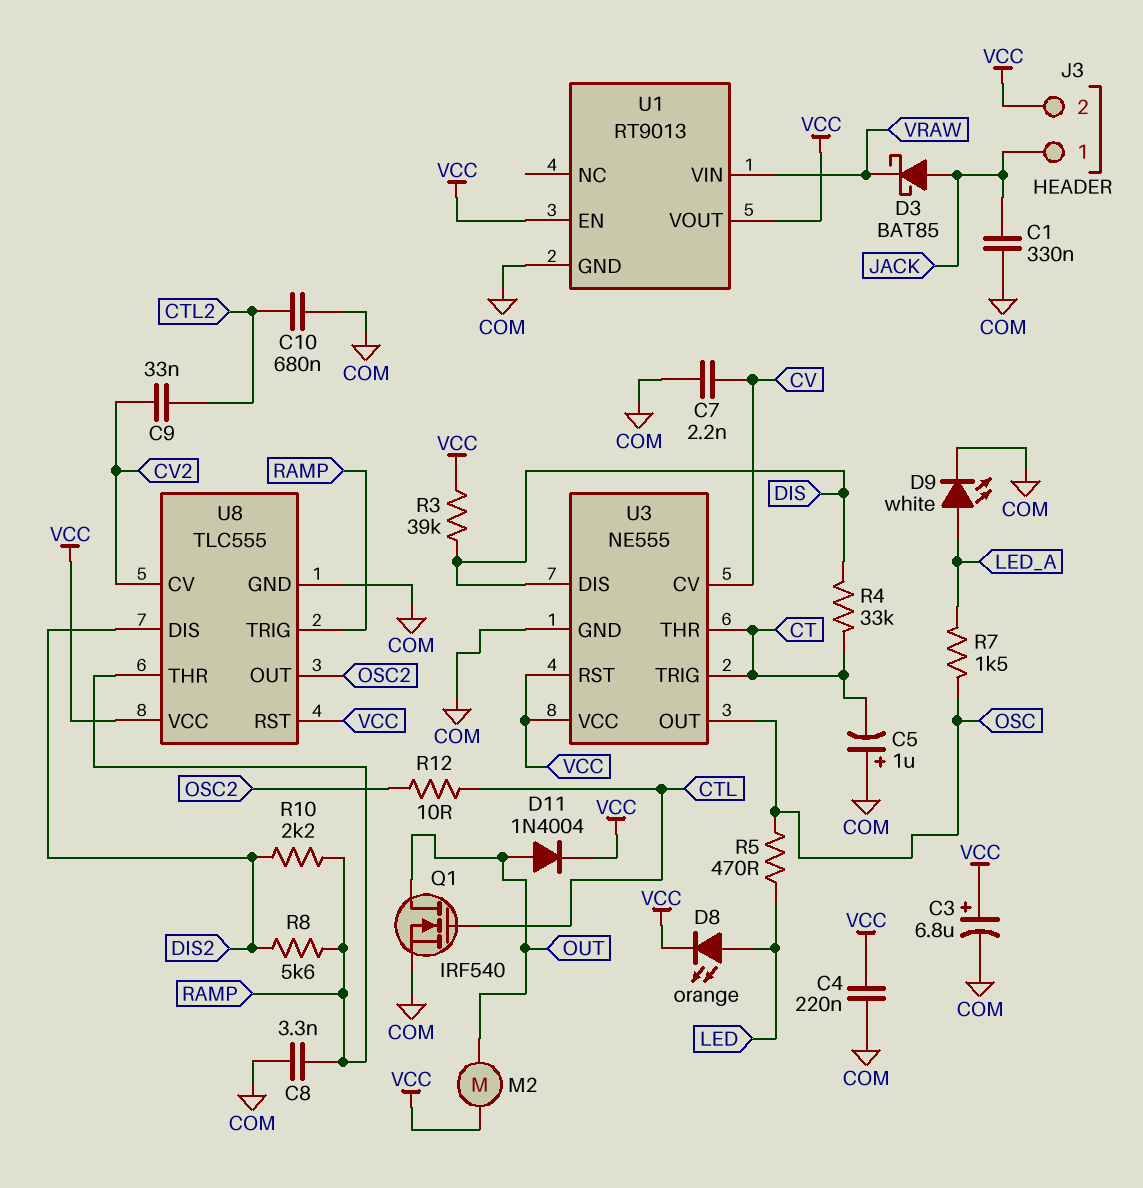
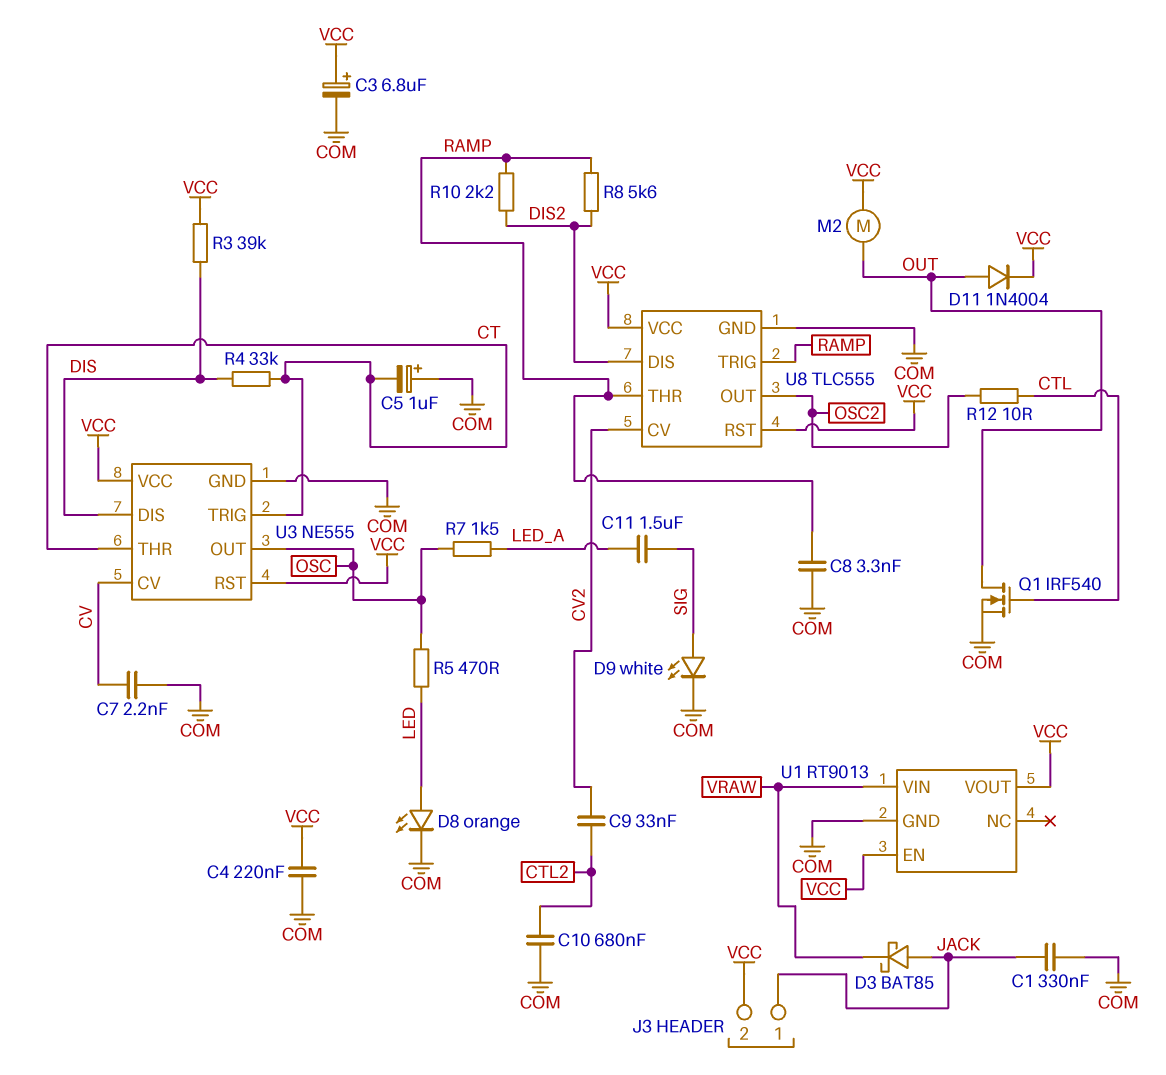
C11: none -> 1.5uF (LED_A, SIG)
D8: LED orange (A LED, K VCC) -> LED orange (A LED, K COM)
D9: LED white (A LED_A, K COM) -> LED white (A SIG, K COM)

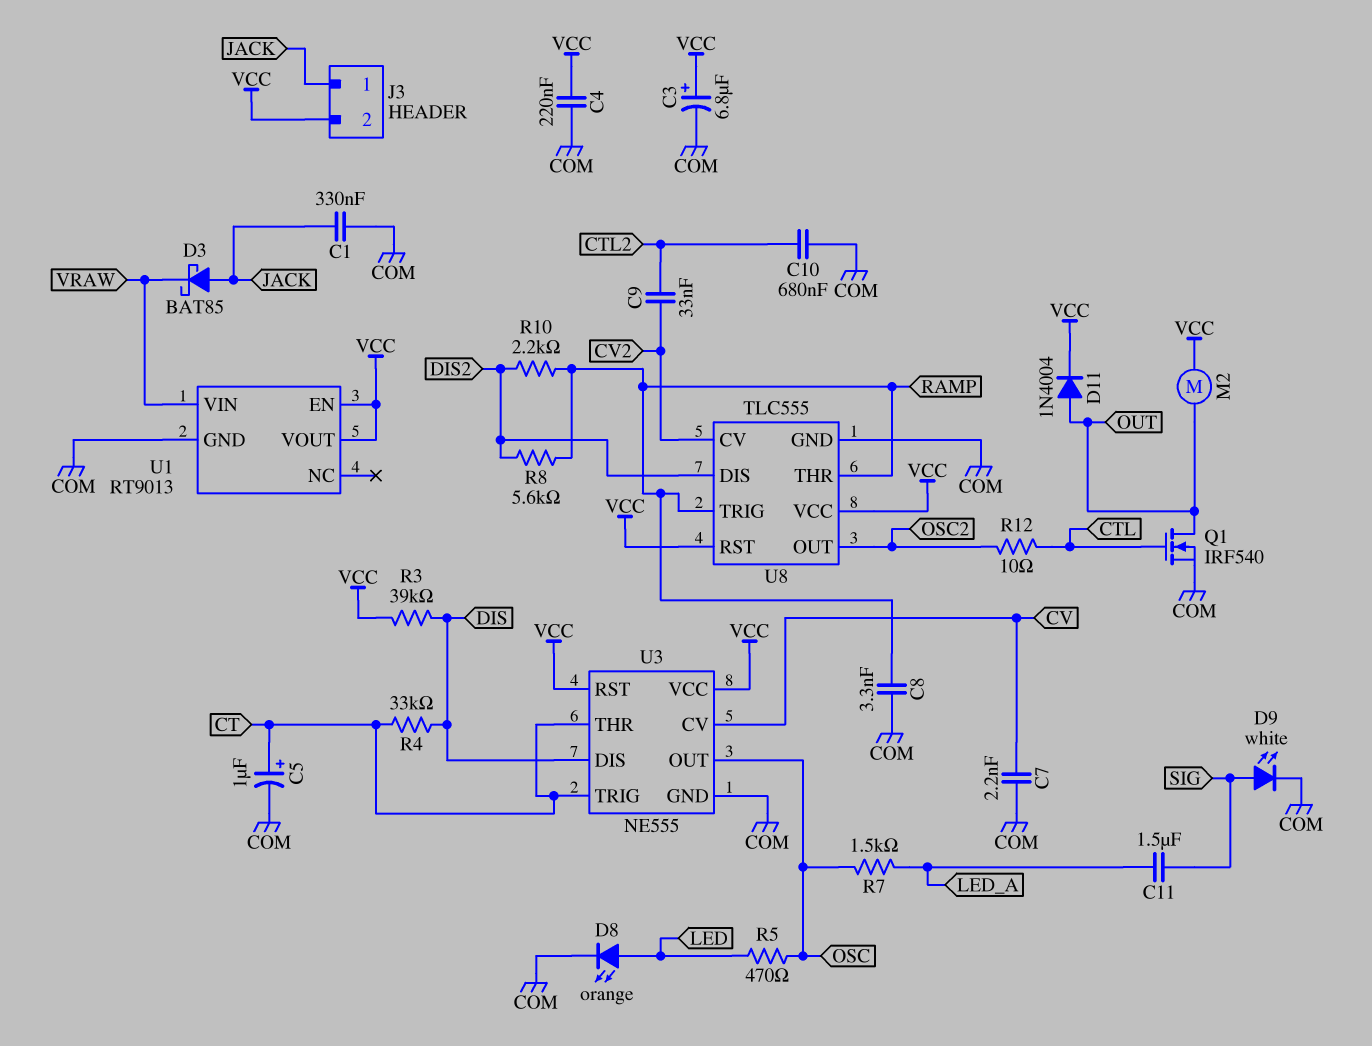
C5: 1uF (plus COM, minus CT) -> 1uF (plus CT, minus COM)

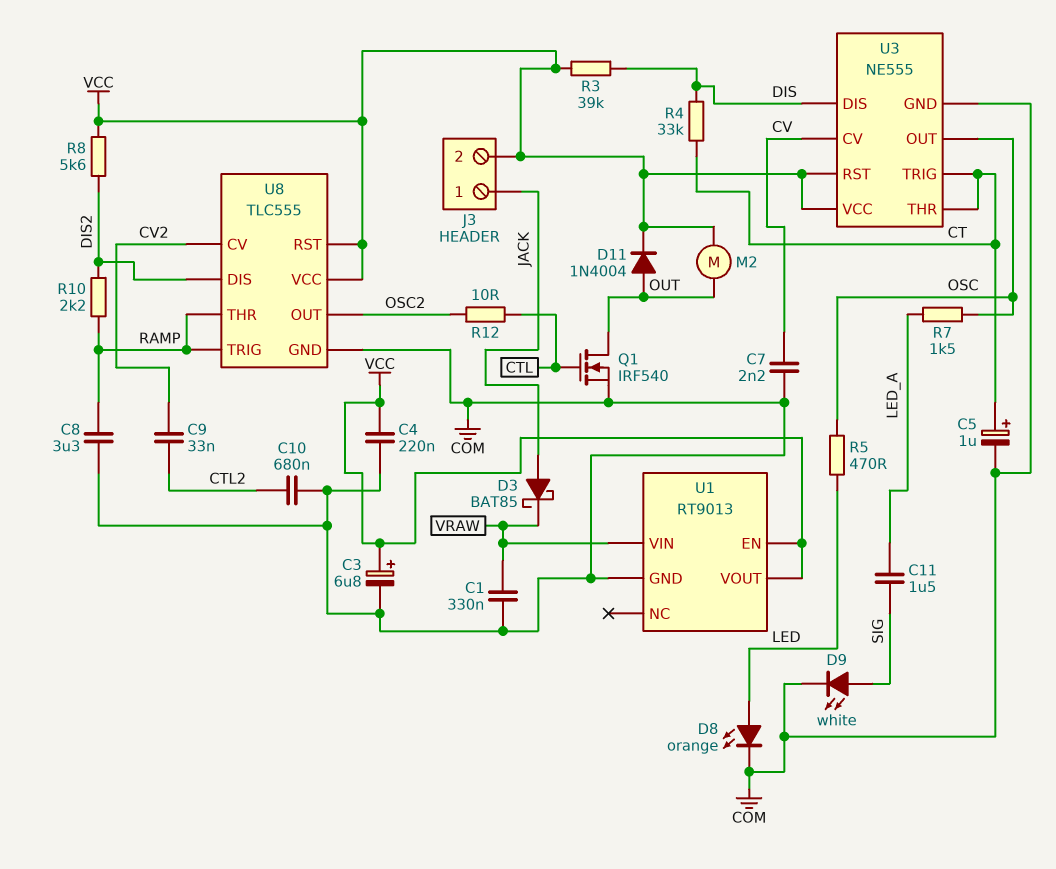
C1: 330nF (COM, JACK) -> 330nF (COM, VRAW)
C8: 3.3nF (COM, RAMP) -> 3.3uF (COM, RAMP)
R8: 5.6k (DIS2, RAMP) -> 5.6k (DIS2, VCC)

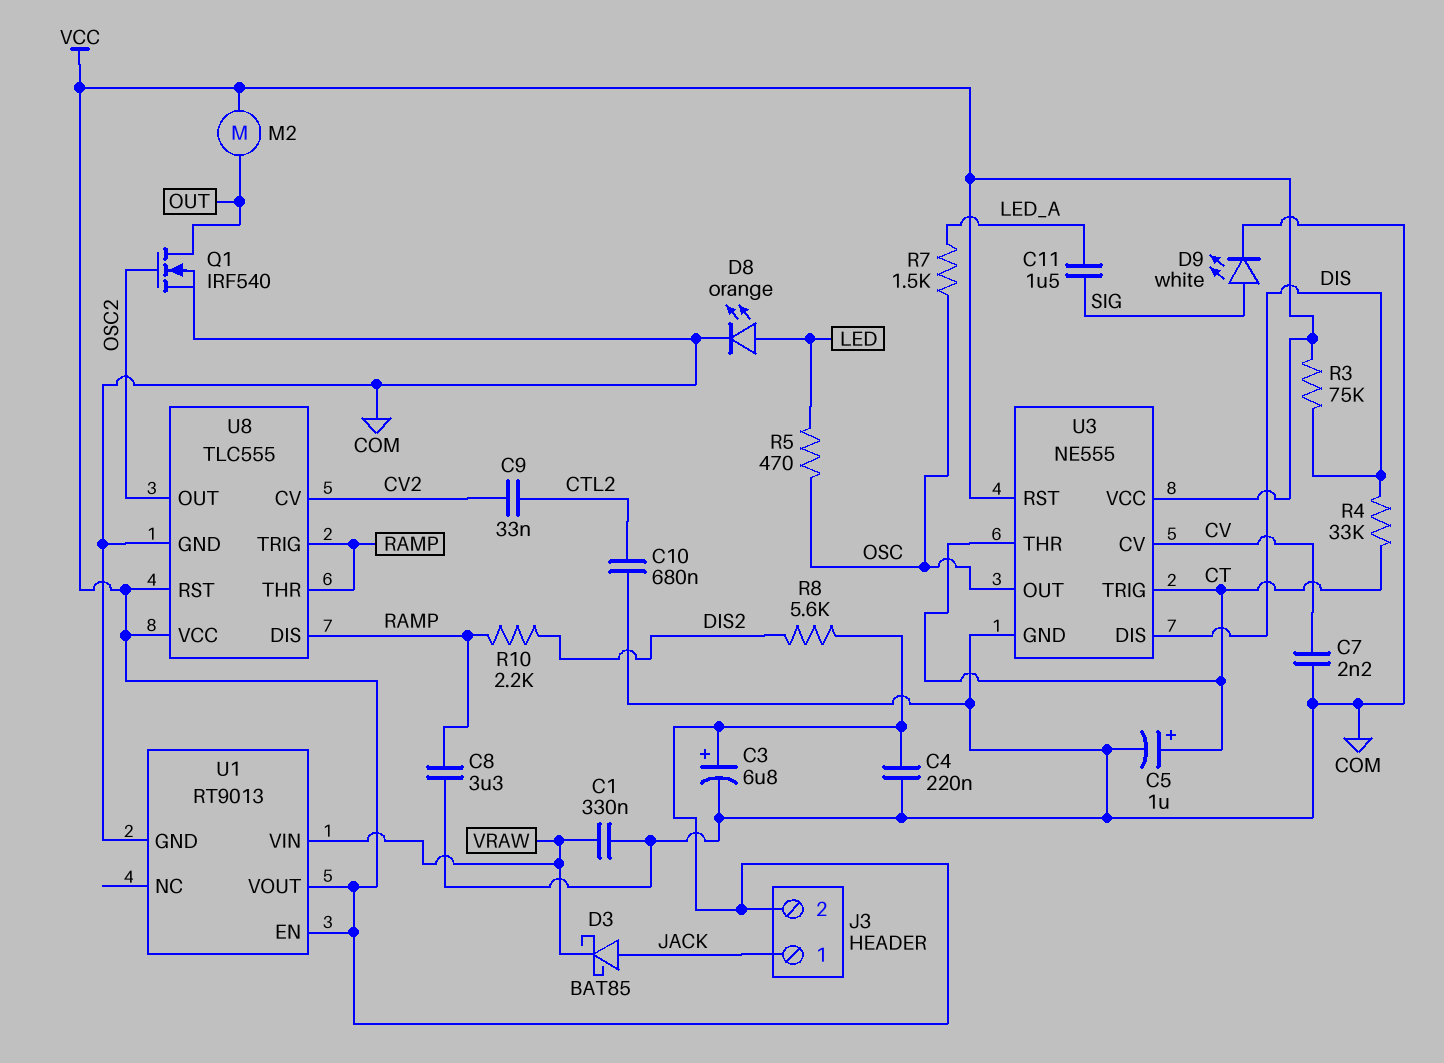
D11: diode 1N4004 (A OUT, K VCC) -> none
Q1: NMOS IRF540 (G CTL, D OUT, S COM) -> NMOS IRF540 (G OSC2, D OUT, S COM)
R3: 39k (DIS, VCC) -> 75k (DIS, VCC)
R12: 10 (CTL, OSC2) -> none
U8 pin DIS: DIS2 -> RAMP

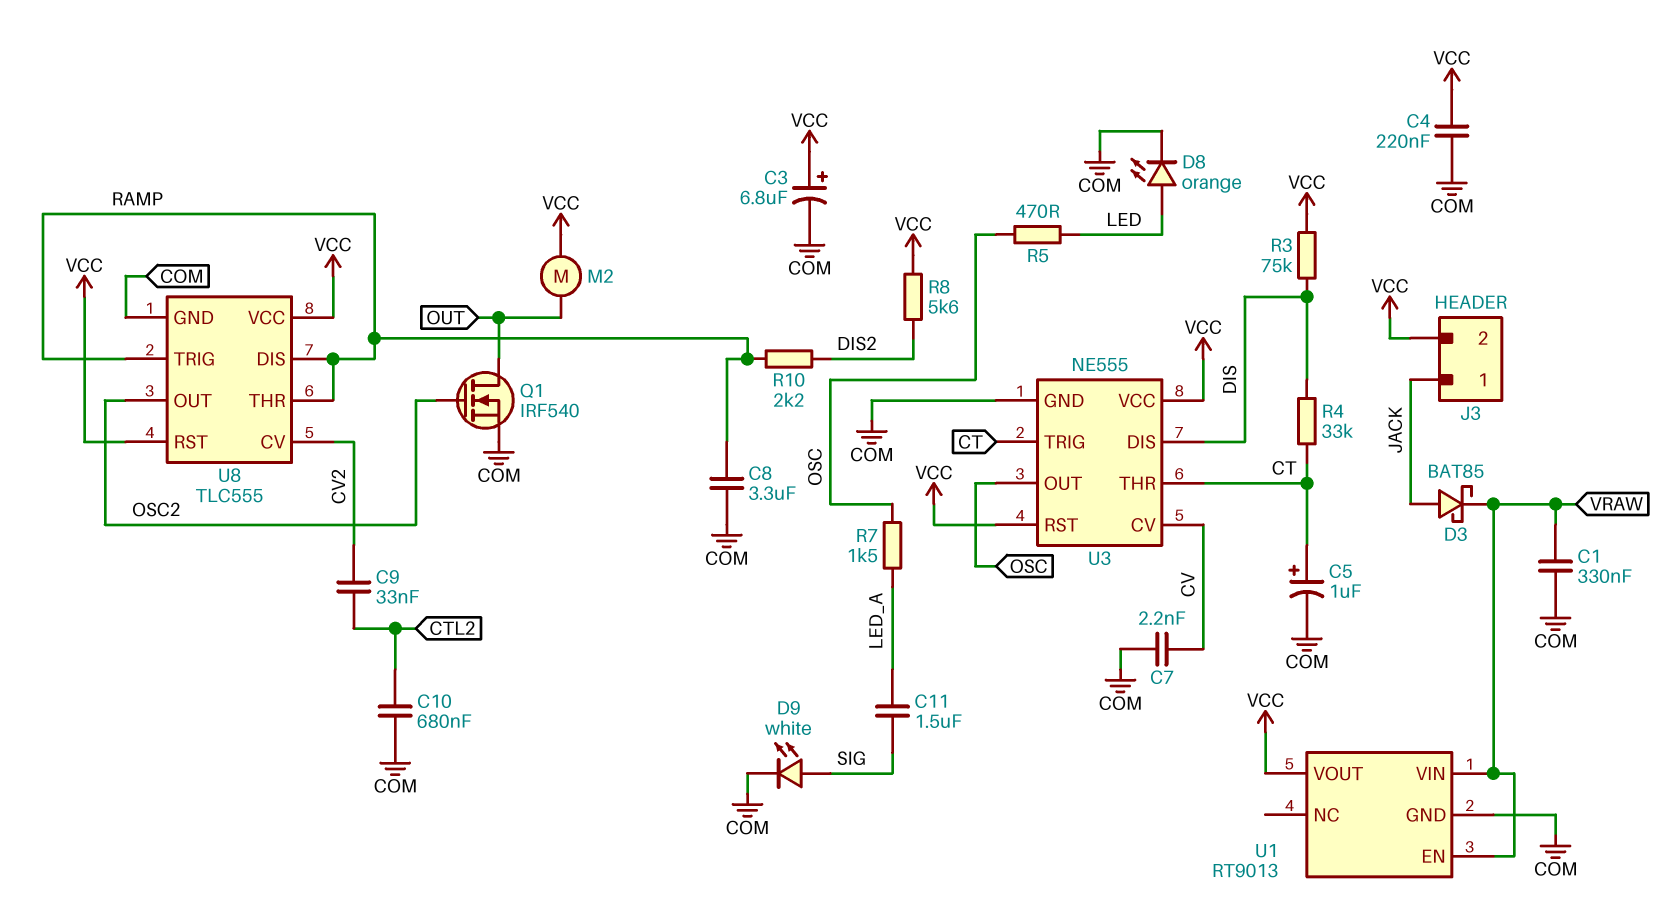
U1 pin EN: VCC -> VRAW

